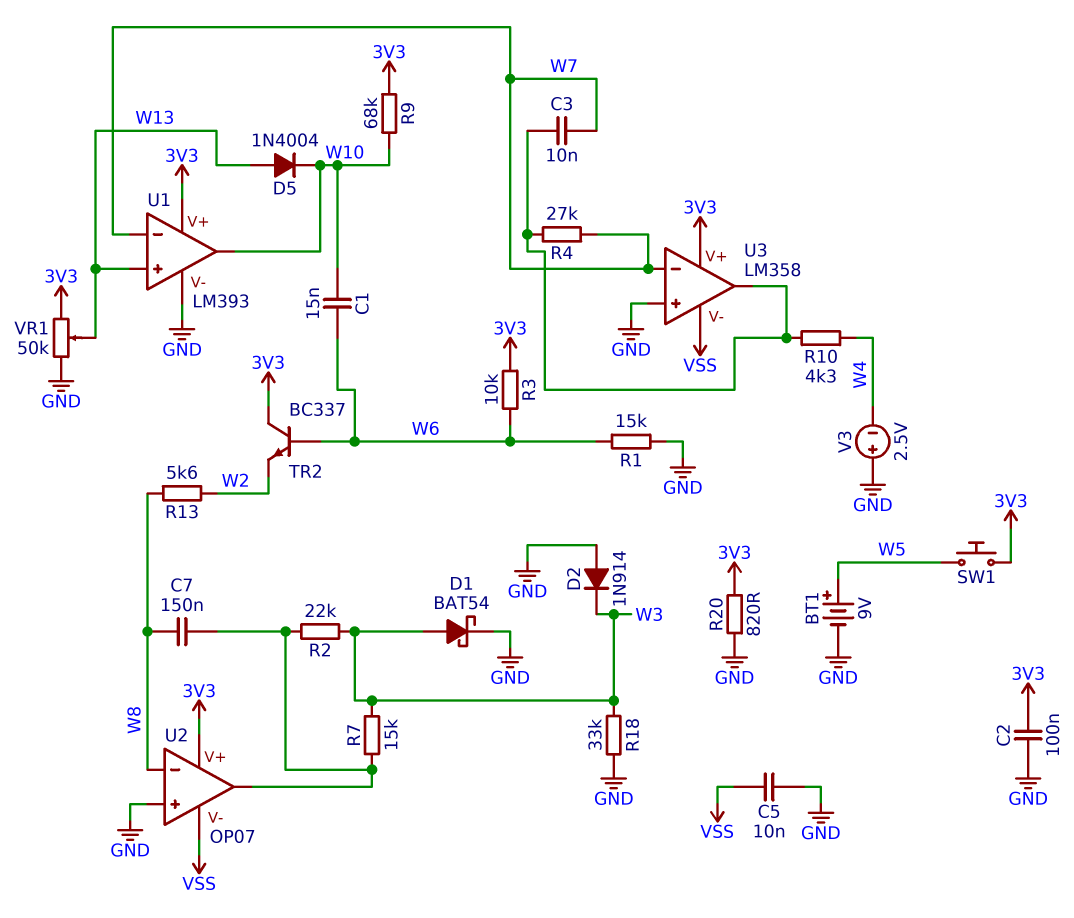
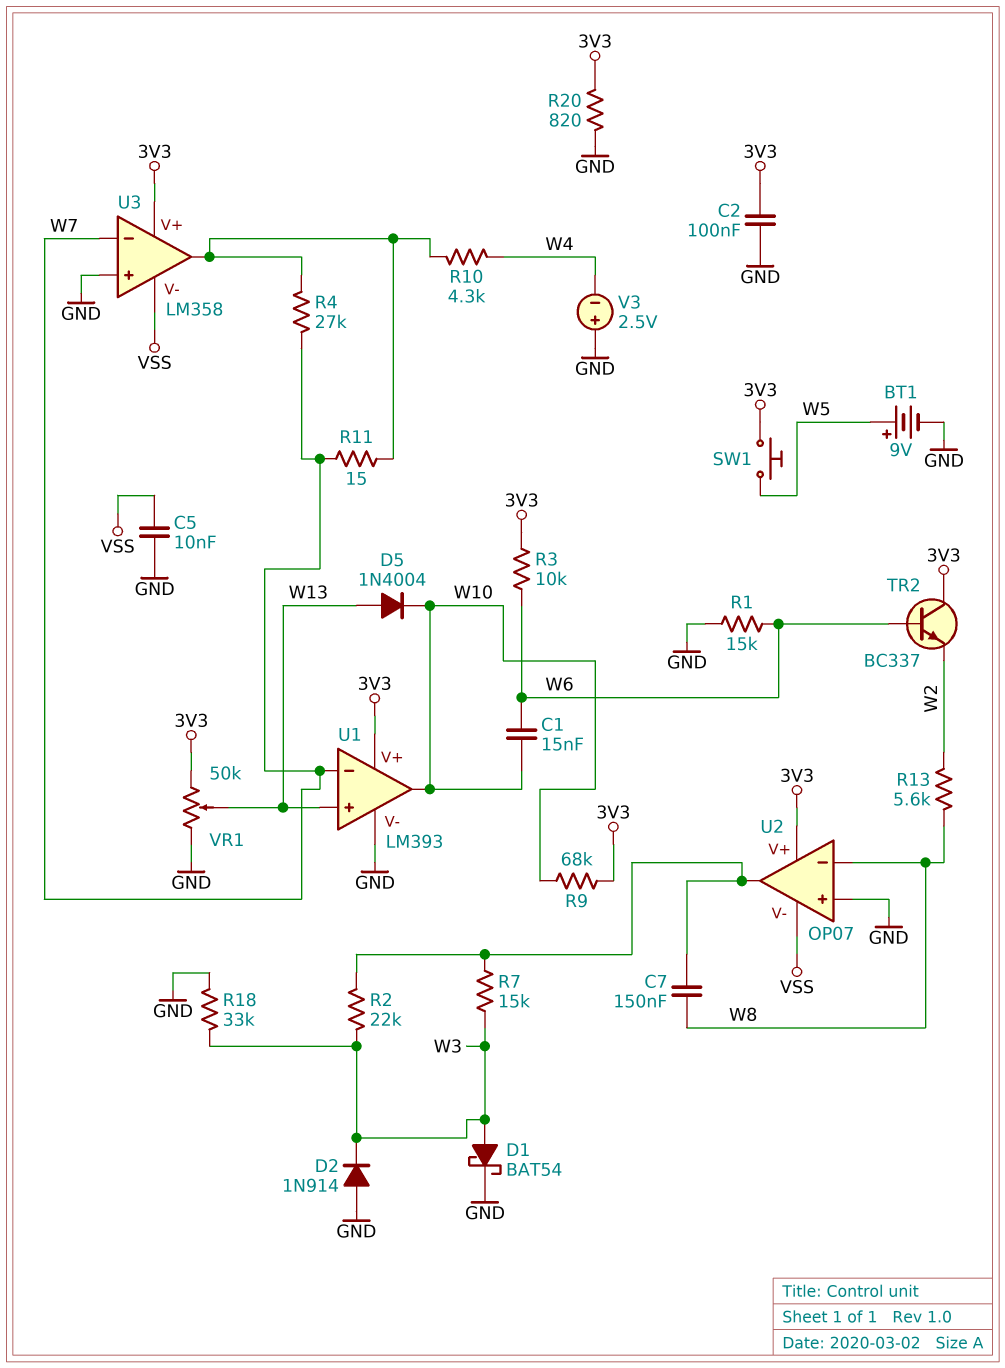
C3: 10nF (U3/out, W7) -> none
R11: none -> 15 (U3/out, W7)

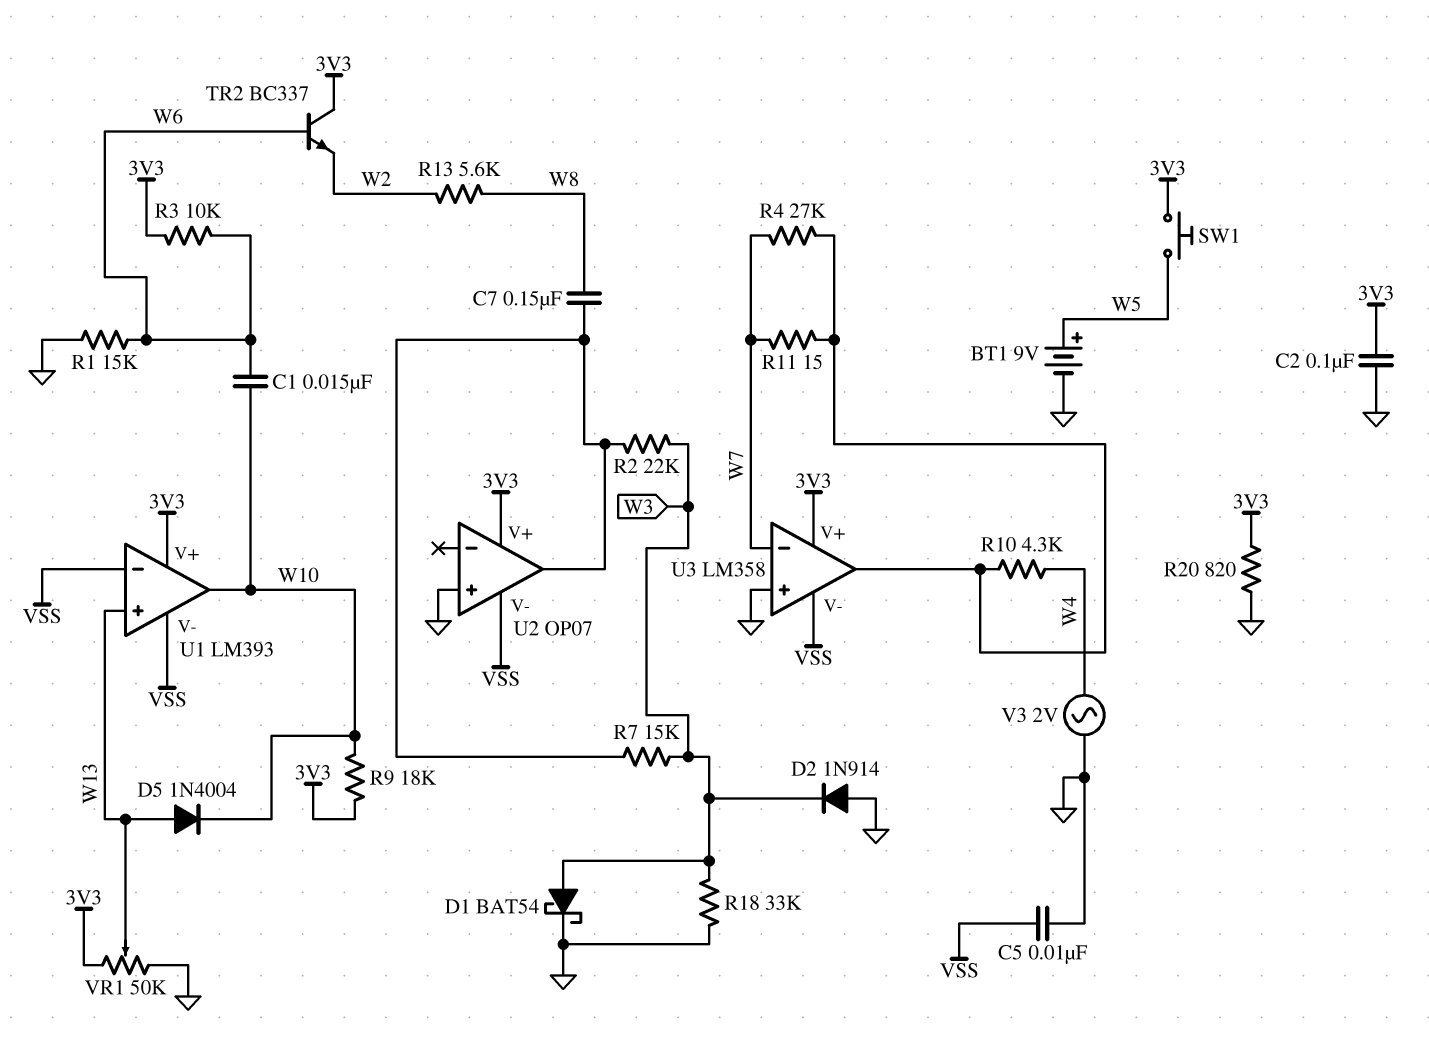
R9: 68k (3V3, W10) -> 18k (3V3, W10)
U1 pin V-: GND -> VSS
U1 pin in-: W7 -> VSS
U2 pin in-: W8 -> none
V3: 2.5V (plus GND, minus W4) -> AC 2V (GND, W4)

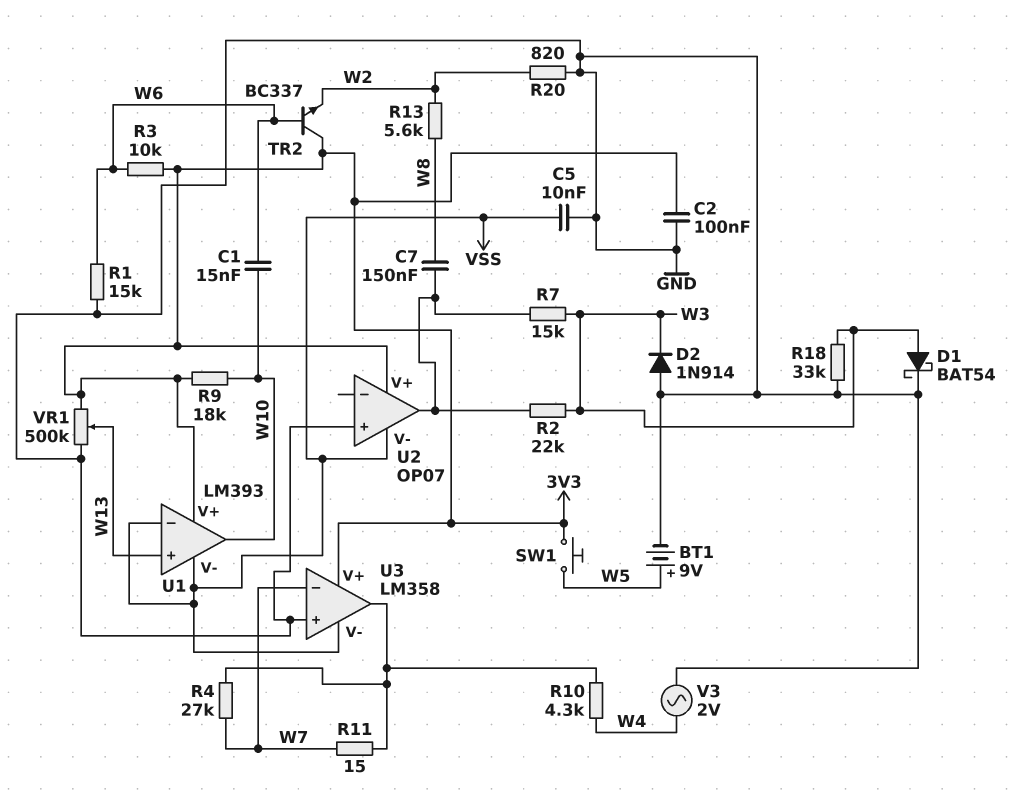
D5: diode 1N4004 (A W13, K W10) -> none
R20: 820 (3V3, GND) -> 820 (GND, W2)
VR1: 50k (3V3, GND, wiper W13) -> 500k (3V3, GND, wiper W13)

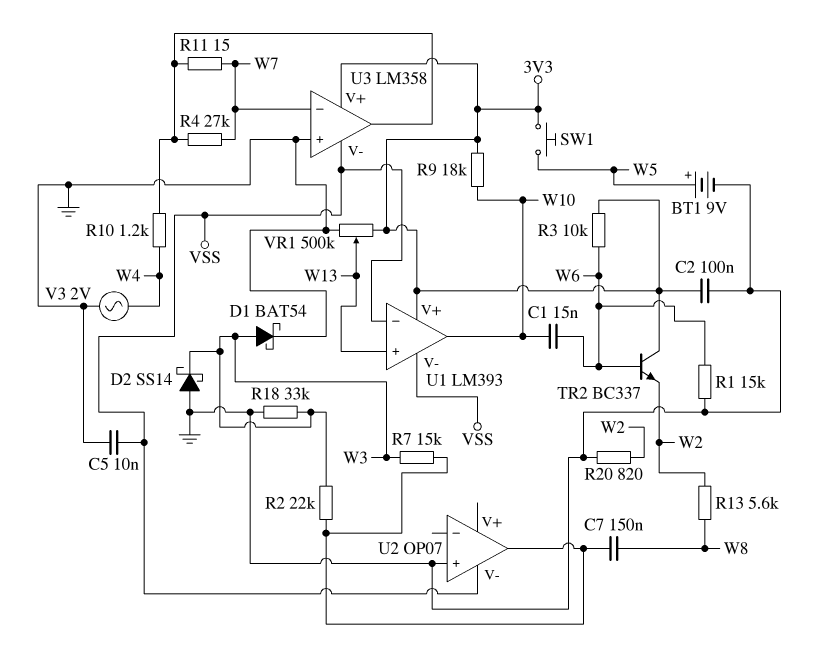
D2: diode 1N914 (A GND, K W3) -> schottky SS14 (A GND, K W3)
R10: 4.3k (U3/out, W4) -> 1.2k (U3/out, W4)
U2 pin V+: 3V3 -> none

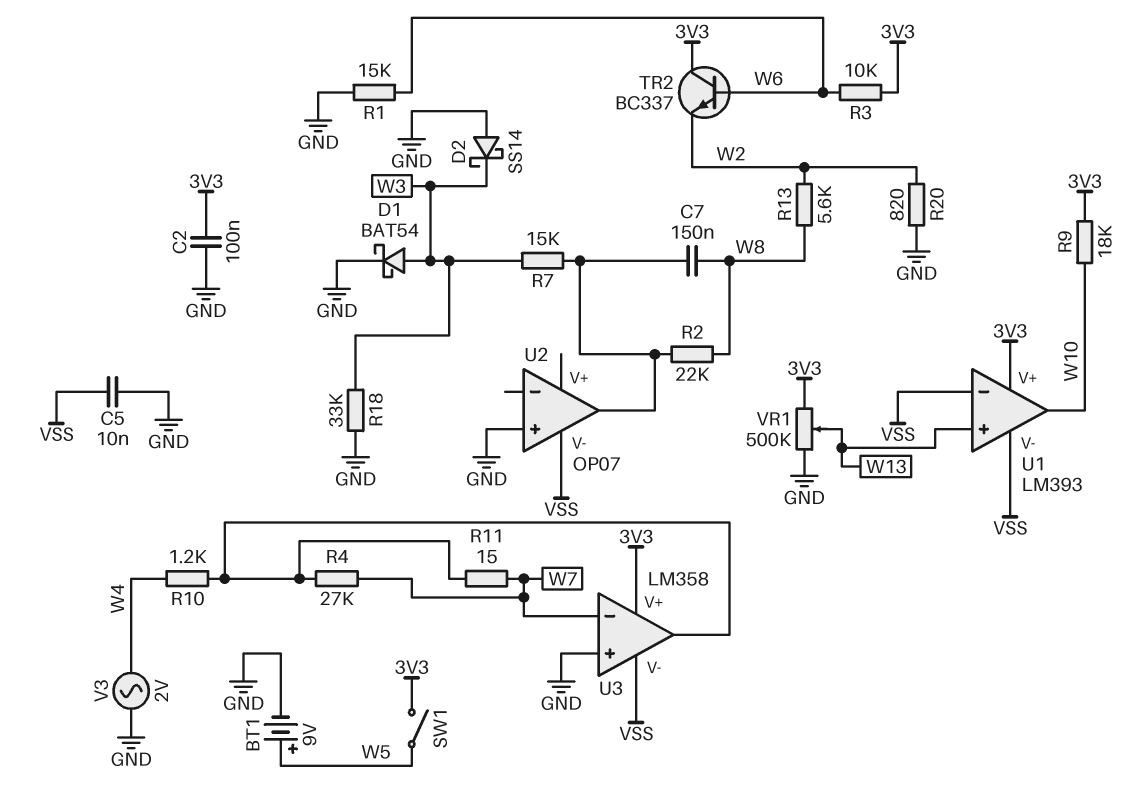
C1: 15nF (W6, W10) -> none
R2: 22k (U2/out, W3) -> 22k (U2/out, W8)
SW1: button (3V3, W5) -> switch (3V3, W5)

